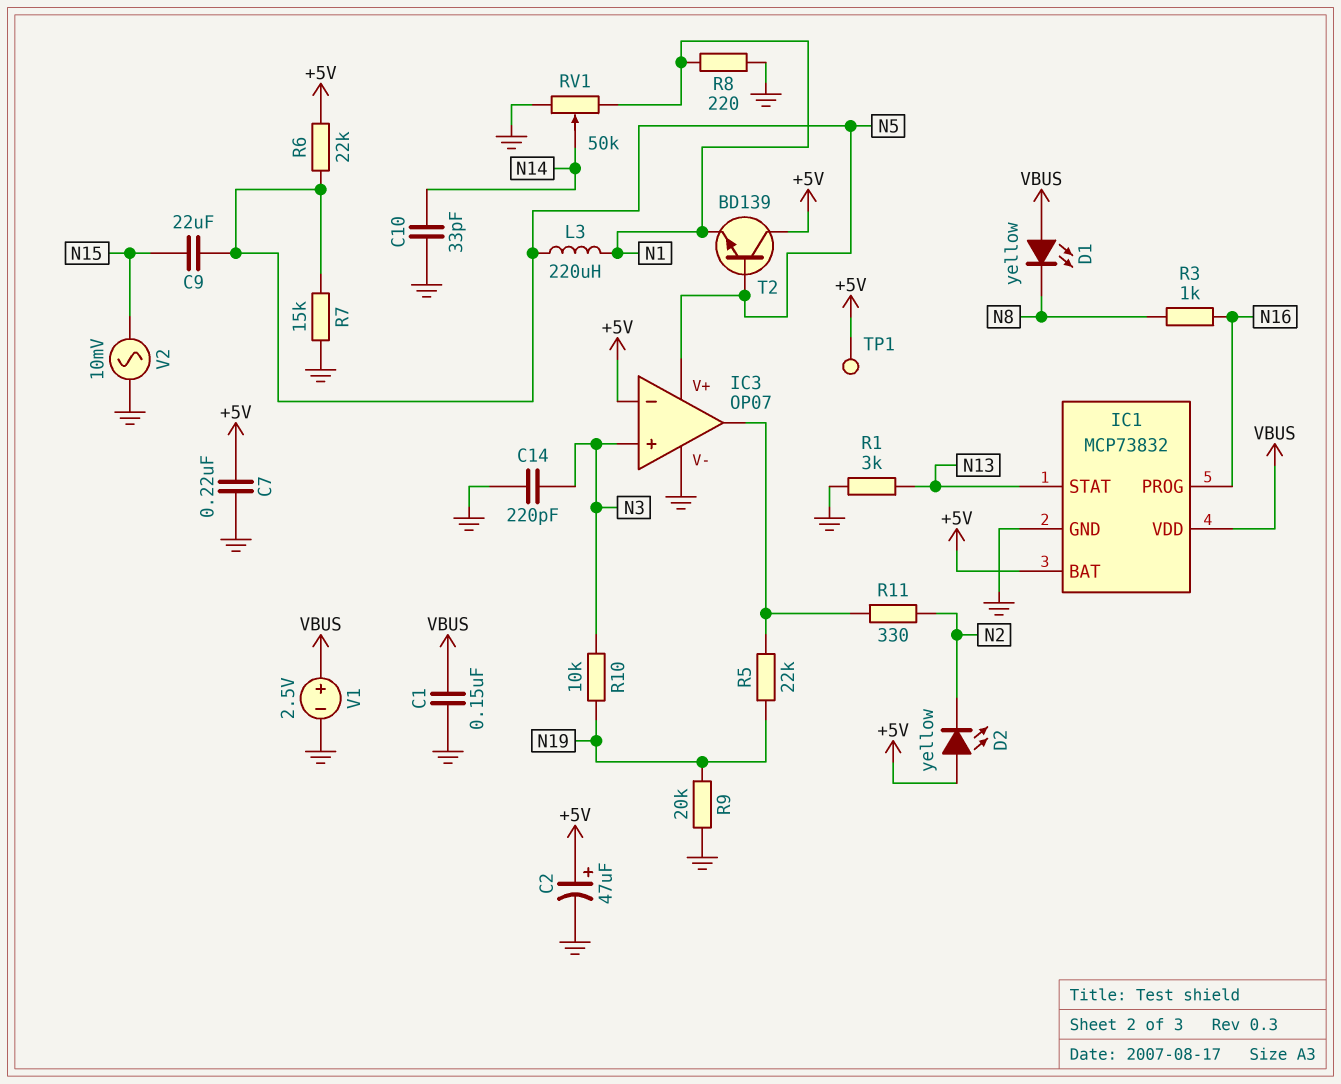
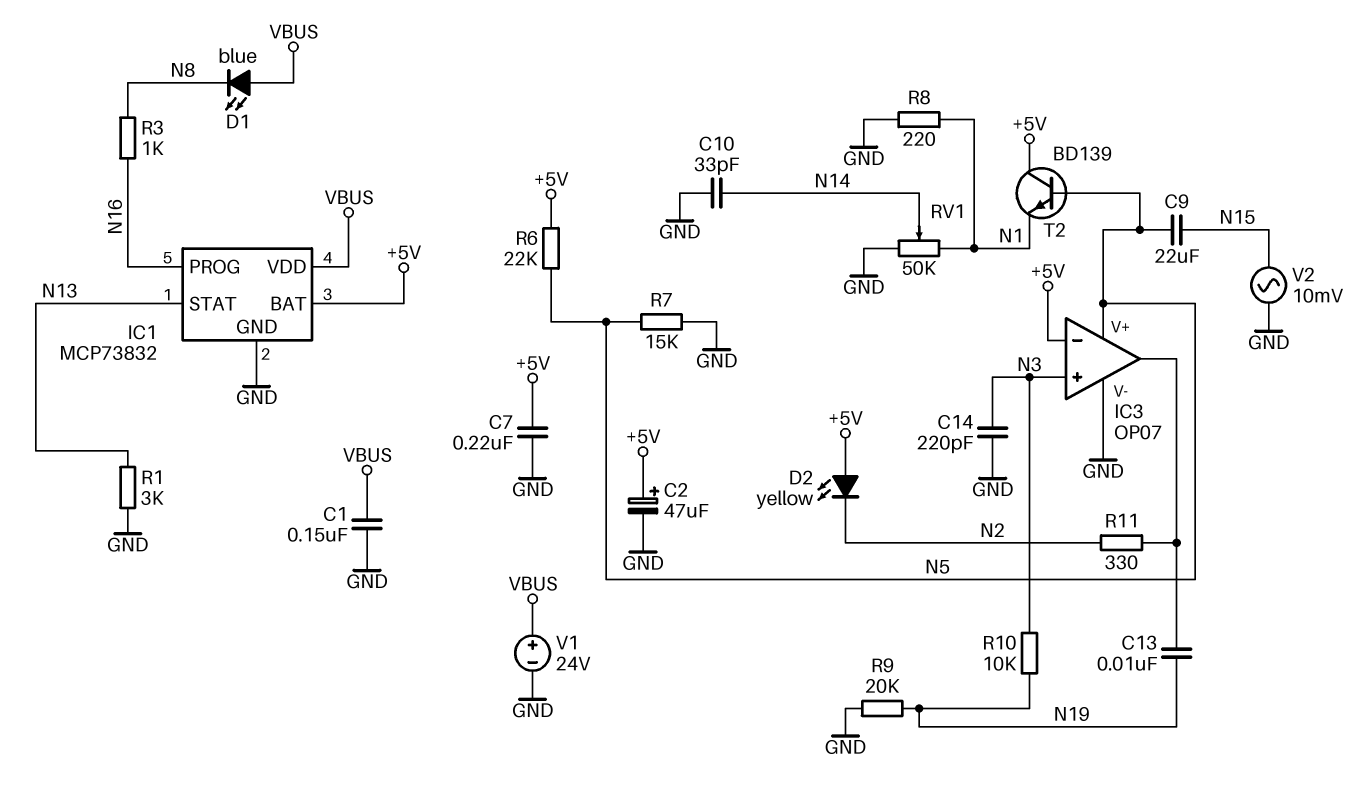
C13: none -> 10nF (IC3/out, N19)
D1: LED yellow (A VBUS, K N8) -> LED blue (A VBUS, K N8)
L3: 220uH (N1, N5) -> none
R5: 22k (IC3/out, N19) -> none
TP1: test point (+5V) -> none
V1: 2.5V (plus VBUS, minus GND) -> 24V (plus VBUS, minus GND)

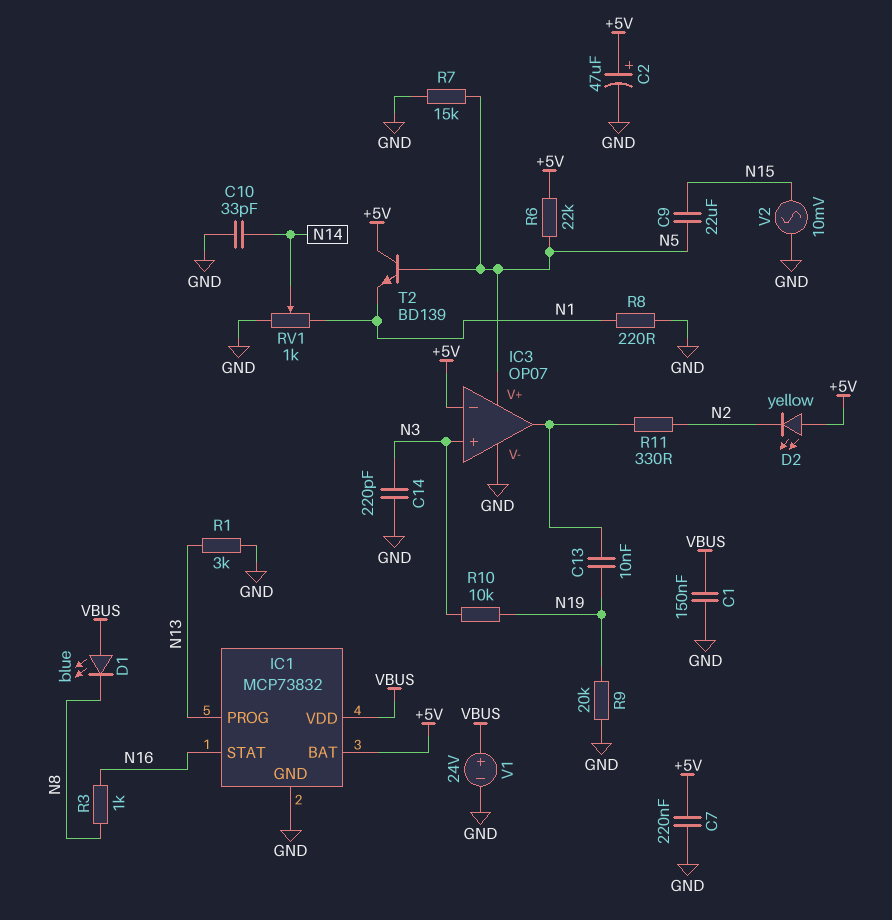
IC1 pin PROG: N16 -> N13
IC1 pin STAT: N13 -> N16
RV1: 50k (GND, N1, wiper N14) -> 1k (GND, N1, wiper N14)

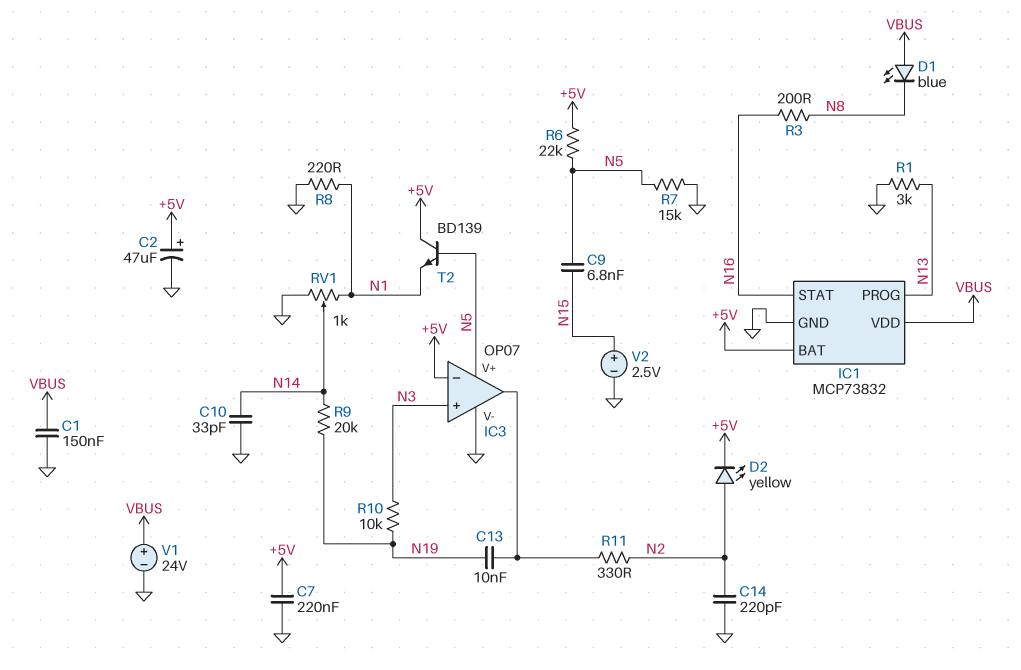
C9: 22uF (N5, N15) -> 6.8nF (N5, N15)
C14: 220pF (GND, N3) -> 220pF (GND, N2)
D2: LED yellow (A +5V, K N2) -> LED yellow (A N2, K +5V)
R3: 1k (N8, N16) -> 200 (N8, N16)
R9: 20k (GND, N19) -> 20k (N14, N19)
V2: AC 10mV (GND, N15) -> 2.5V (plus N15, minus GND)

